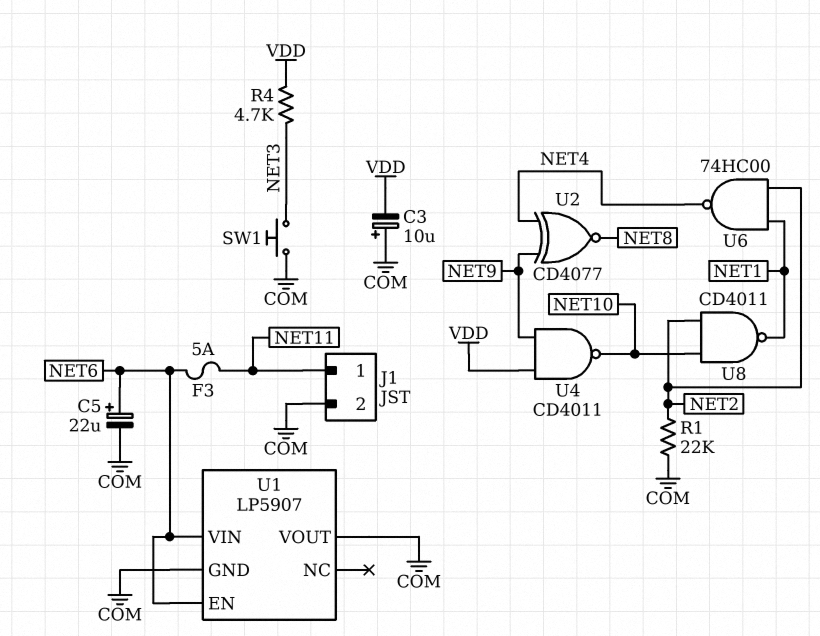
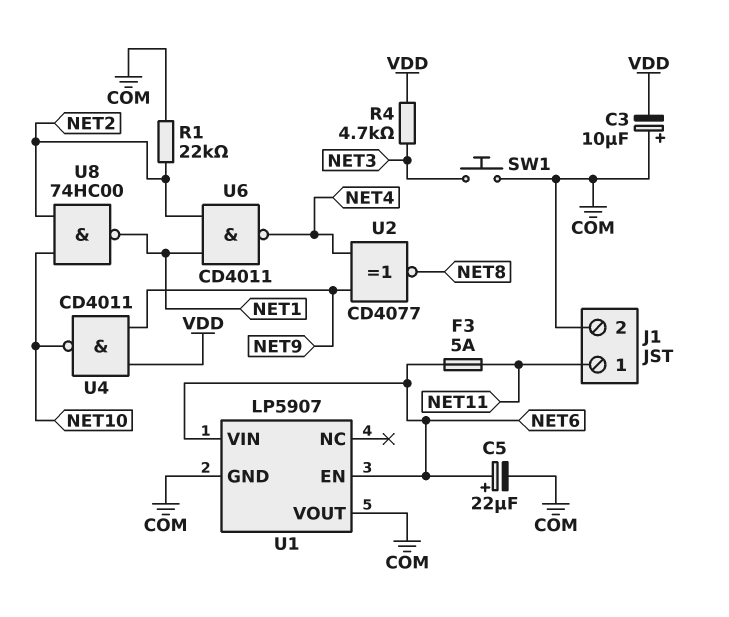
U6: NAND 74HC00 (in NET1, in NET2, out NET4) -> NAND CD4011 (in NET1, in NET2, out NET4)
U8: NAND CD4011 (in NET2, in NET10, out NET1) -> NAND 74HC00 (in NET2, in NET10, out NET1)

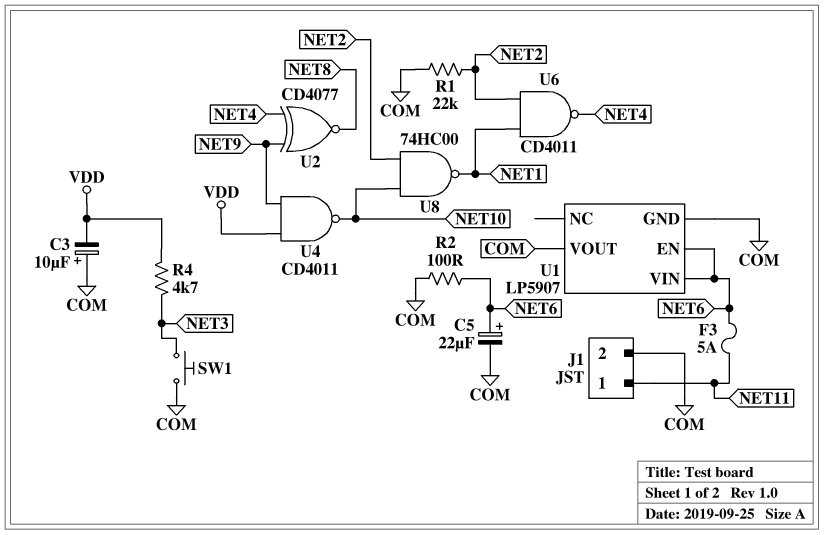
R2: none -> 100 (COM, NET6)

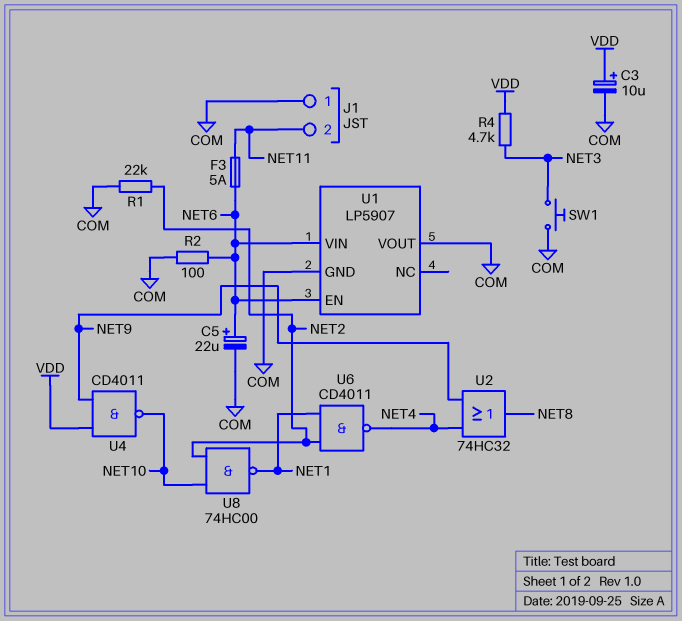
C3: 10uF (plus COM, minus VDD) -> 10uF (plus VDD, minus COM)
J1 pin 1: NET11 -> COM
J1 pin 2: COM -> NET11
U2: XNOR CD4077 (in NET4, in NET9, out NET8) -> OR 74HC32 (in NET4, in NET9, out NET8)

